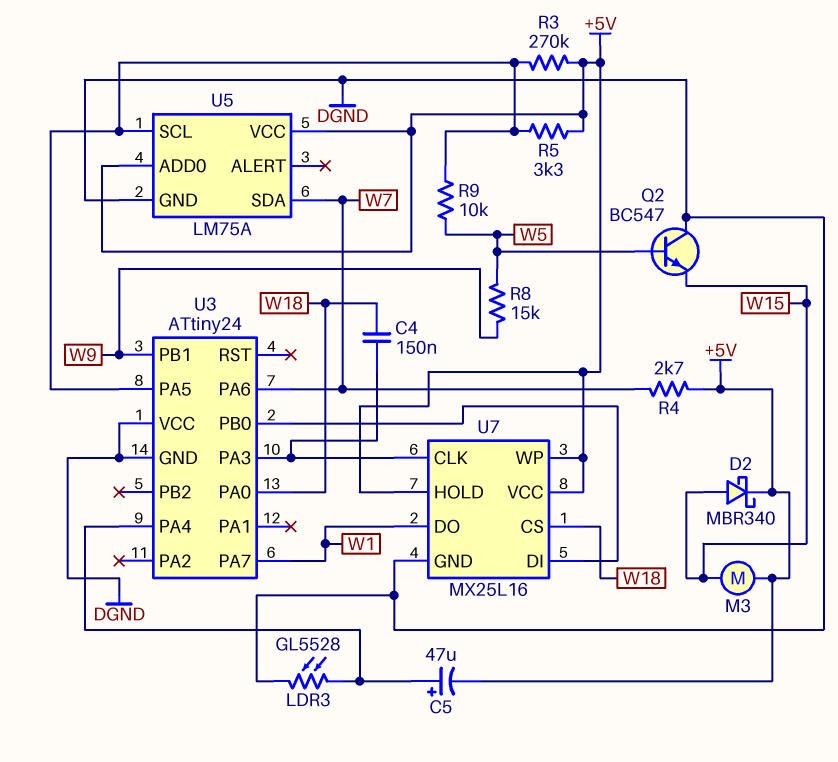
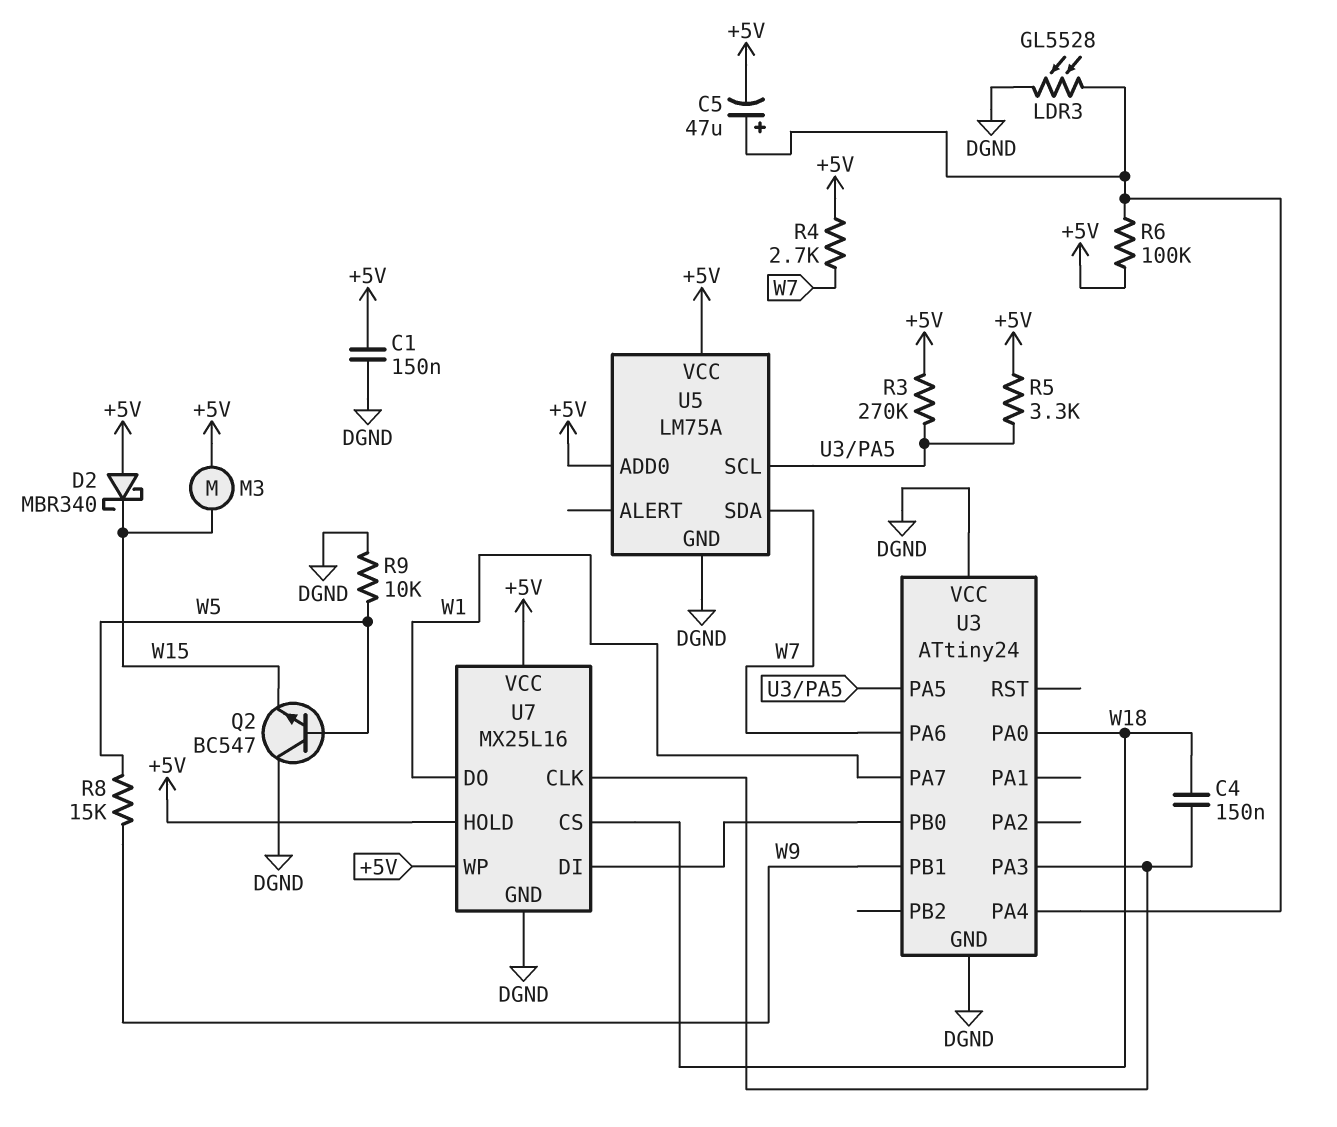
C1: none -> 150nF (+5V, DGND)
D2: schottky MBR340 (A W15, K +5V) -> schottky MBR340 (A +5V, K W15)
R6: none -> 100k (+5V, U3/PA4)
R9: 10k (U3/PA5, W5) -> 10k (DGND, W5)

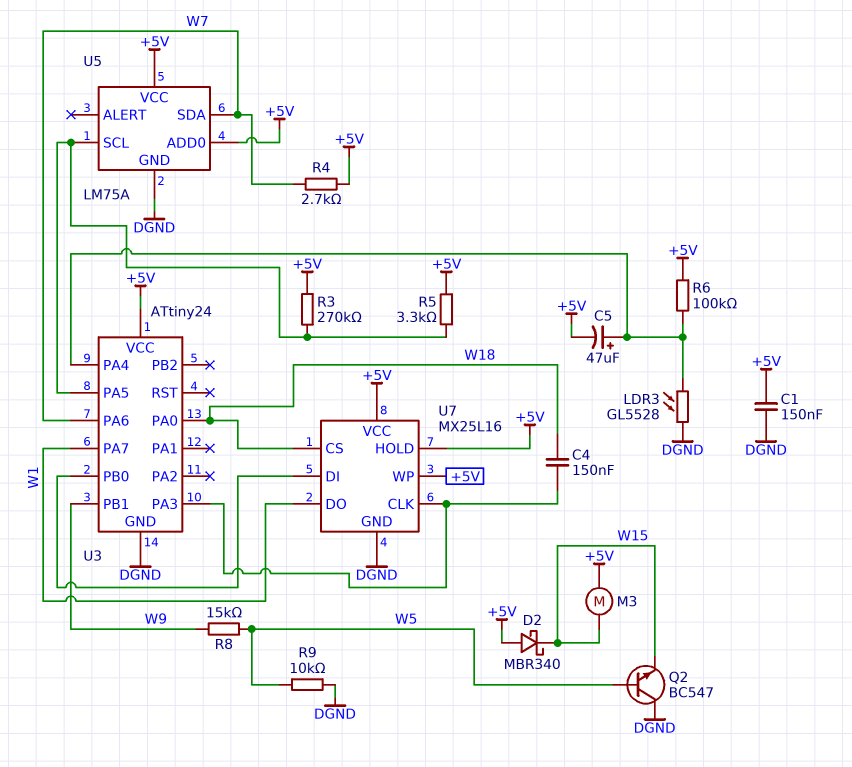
U3 pin VCC: DGND -> +5V

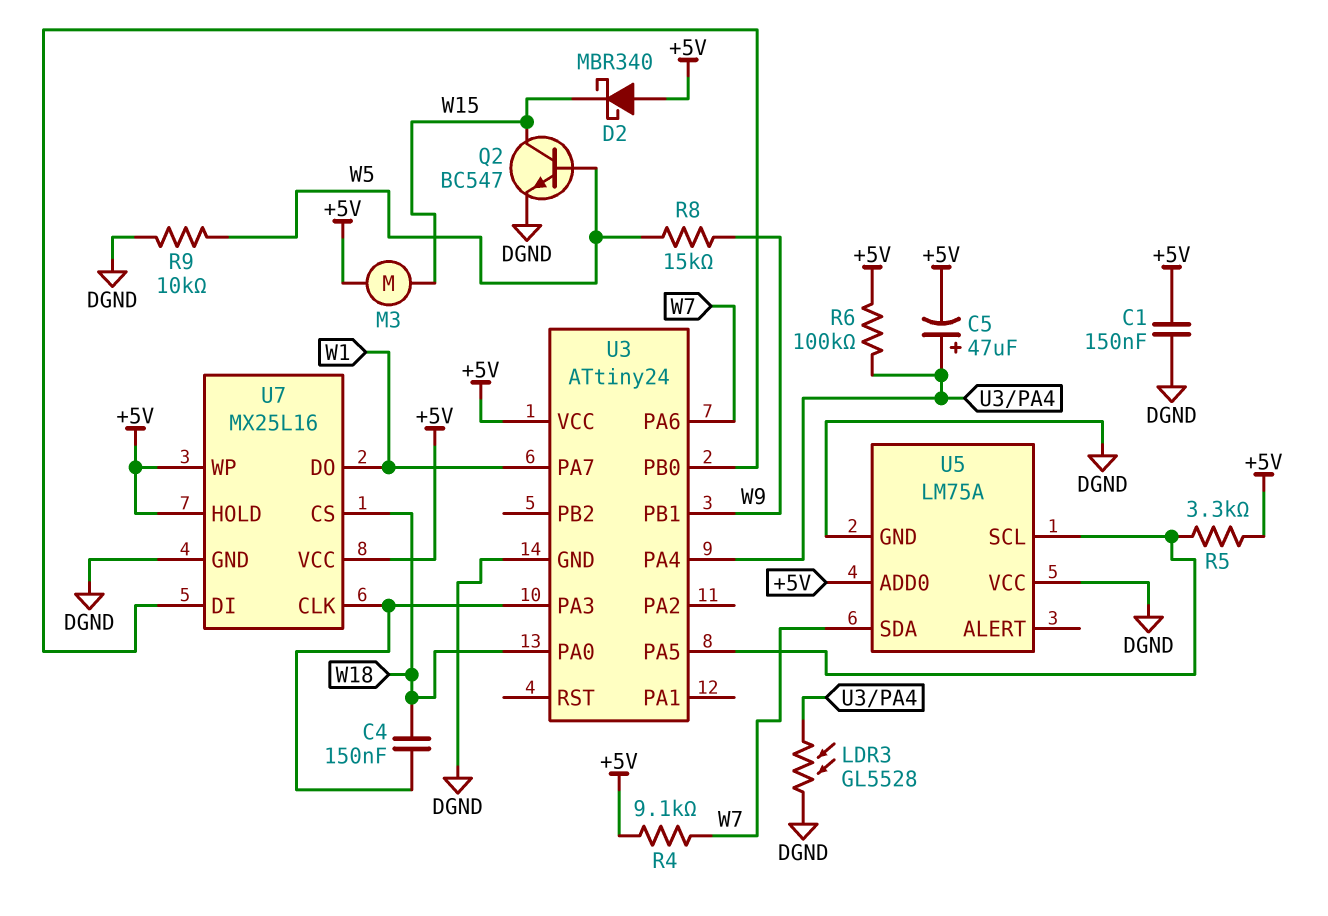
Q2: NPN BC547 (B W5, C DGND, E W15) -> NPN BC547 (B W5, C W15, E DGND)
R3: 270k (+5V, U3/PA5) -> none
R4: 2.7k (+5V, W7) -> 9.1k (+5V, W7)
U5 pin VCC: +5V -> DGND

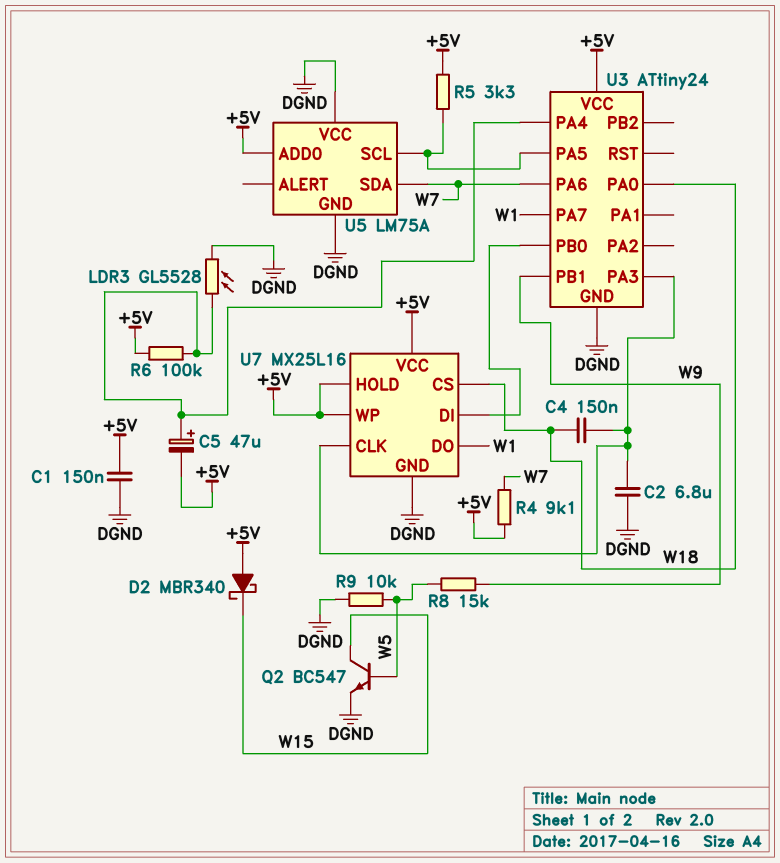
C2: none -> 6.8uF (DGND, U3/PA3)
M3: motor (+5V, W15) -> none

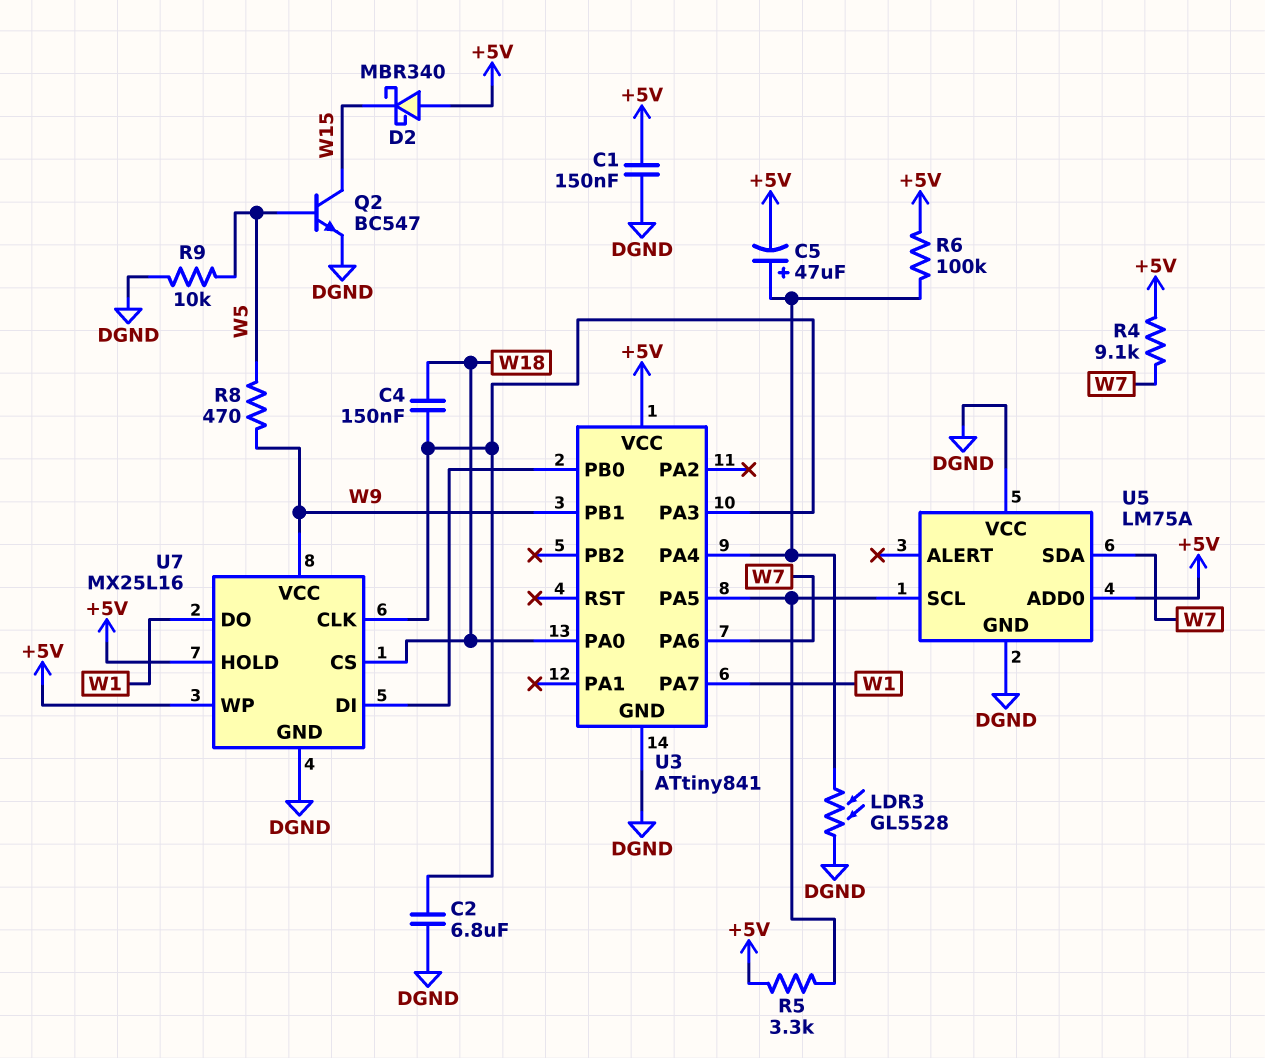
R8: 15k (W5, W9) -> 470 (W5, W9)
U3: ATtiny24 -> ATtiny841
U7 pin VCC: +5V -> W9

